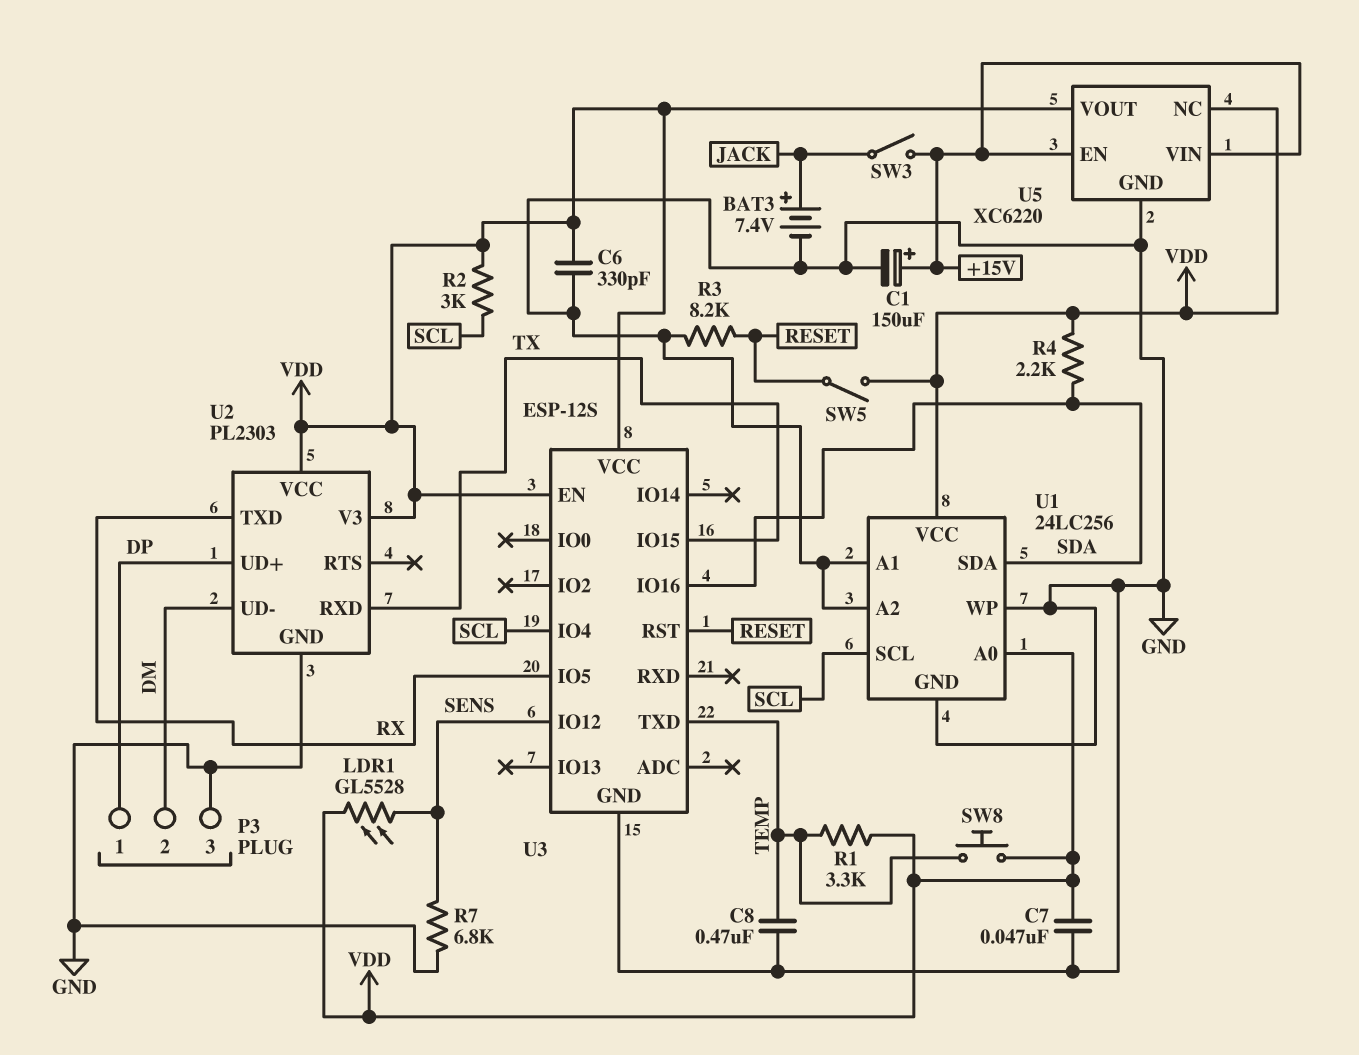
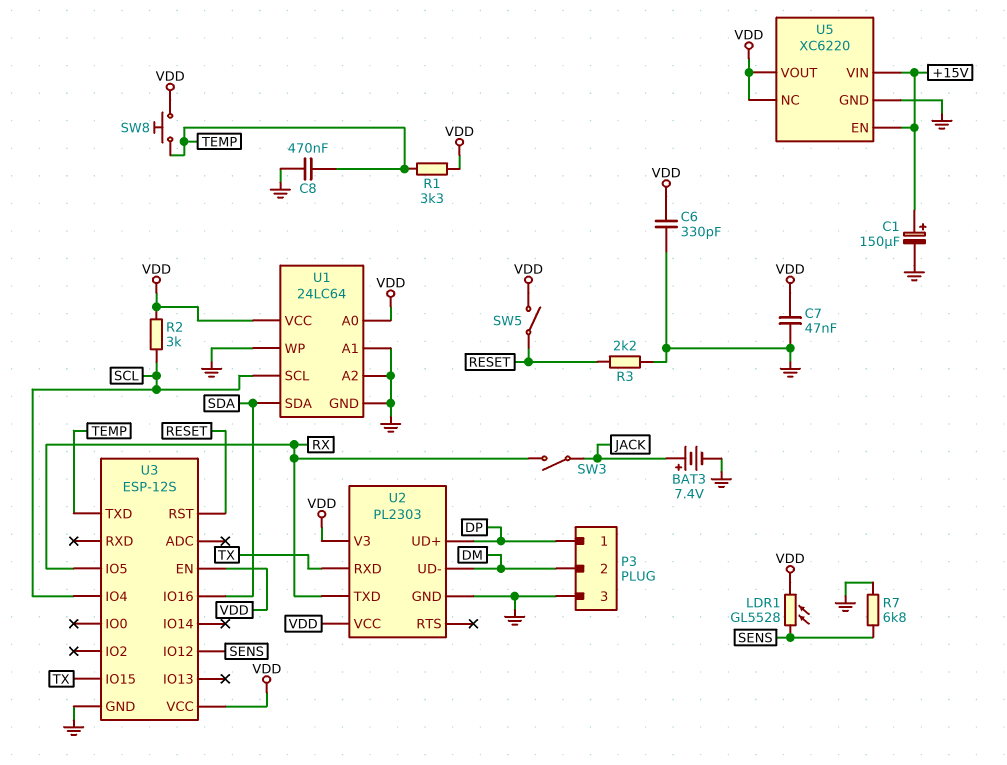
R3: 8.2k (GND, RESET) -> 2.2k (GND, RESET)
R4: 2.2k (SDA, VDD) -> none
SW3: switch (+15V, JACK) -> switch (JACK, RX)
U1: 24LC256 -> 24LC64

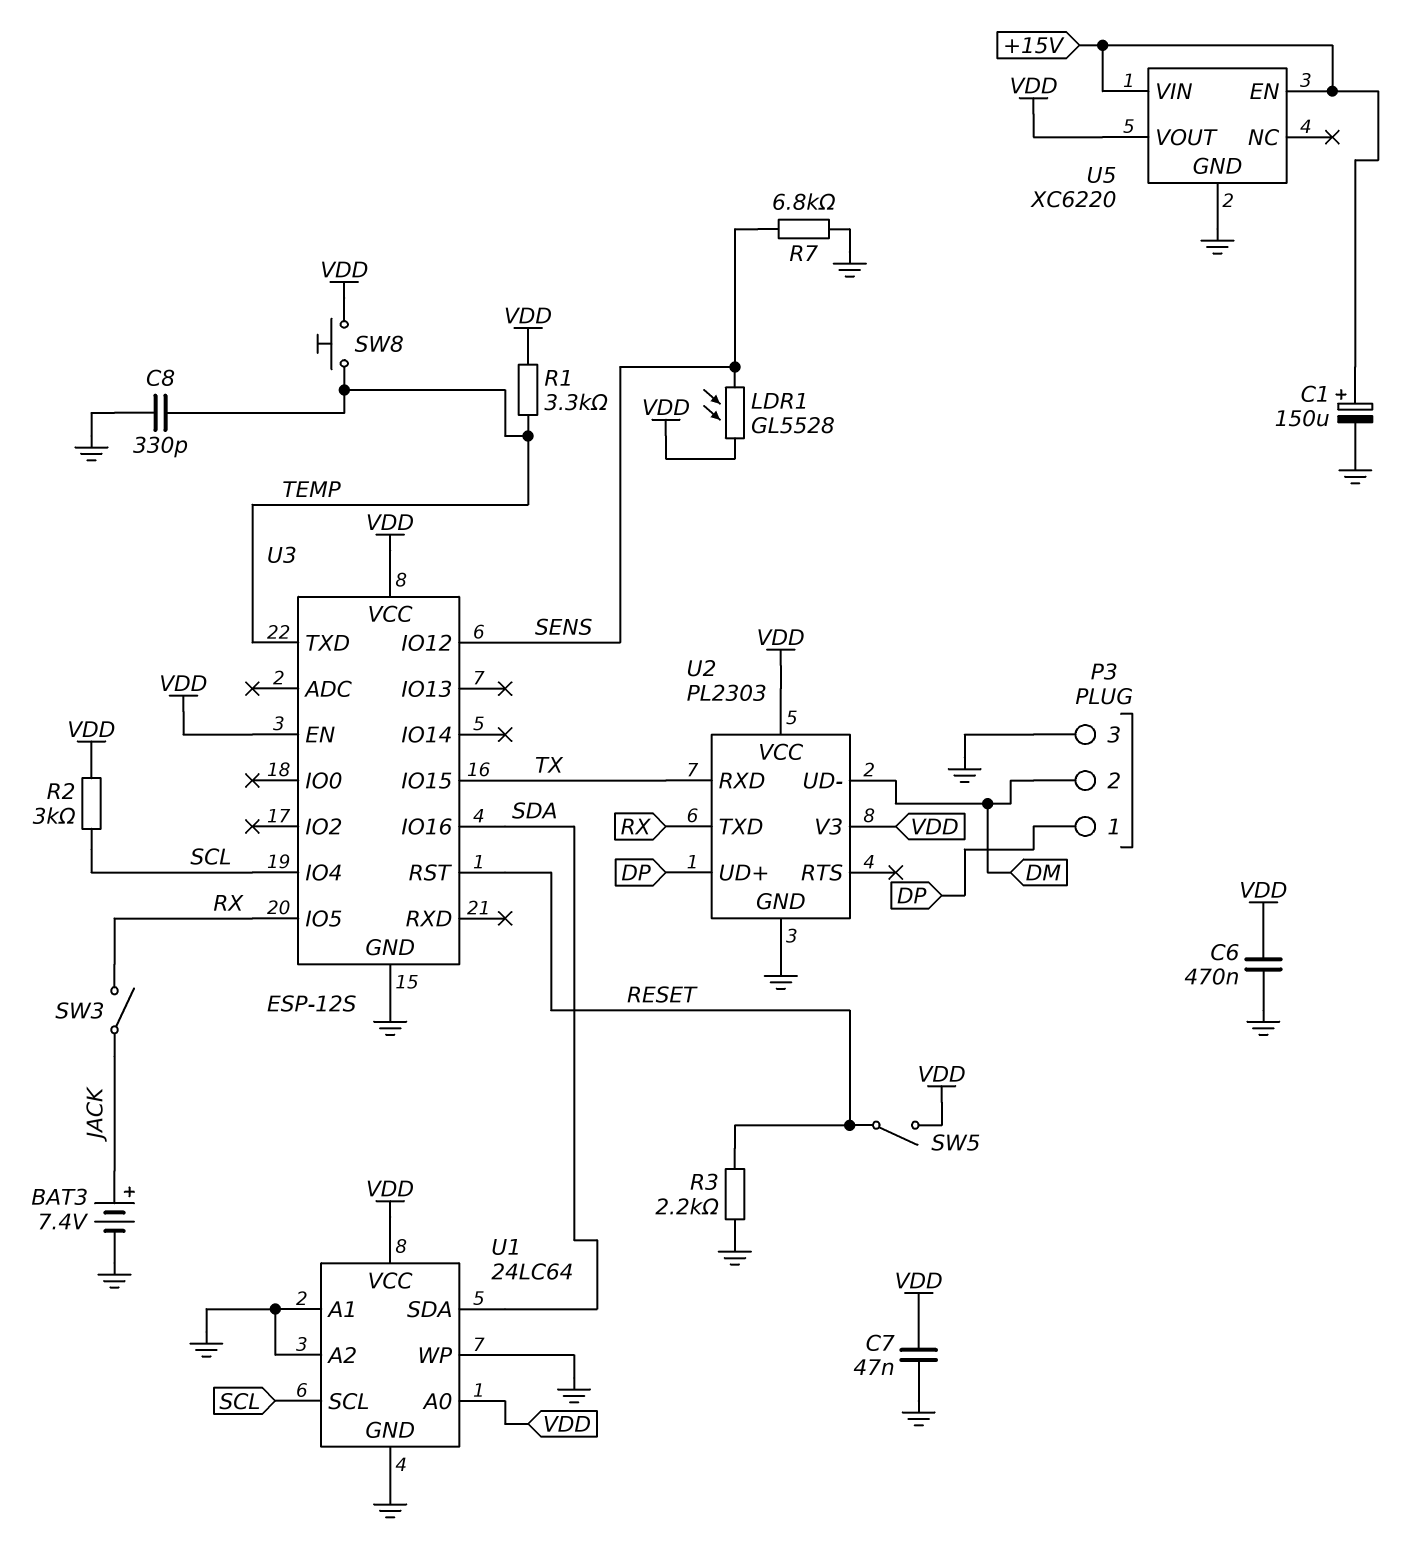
C6: 330pF (GND, VDD) -> 470nF (GND, VDD)
C8: 470nF (GND, TEMP) -> 330pF (GND, TEMP)
U5 pin NC: VDD -> none

